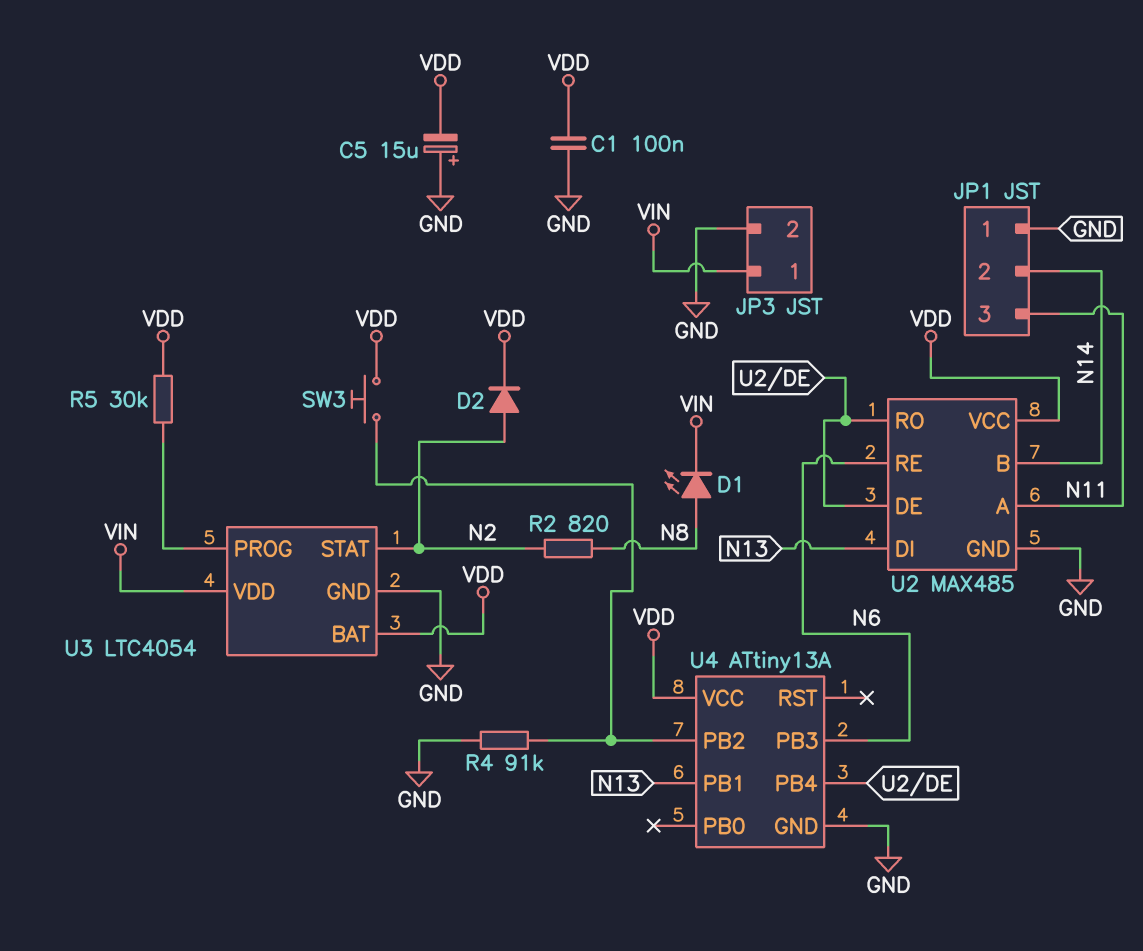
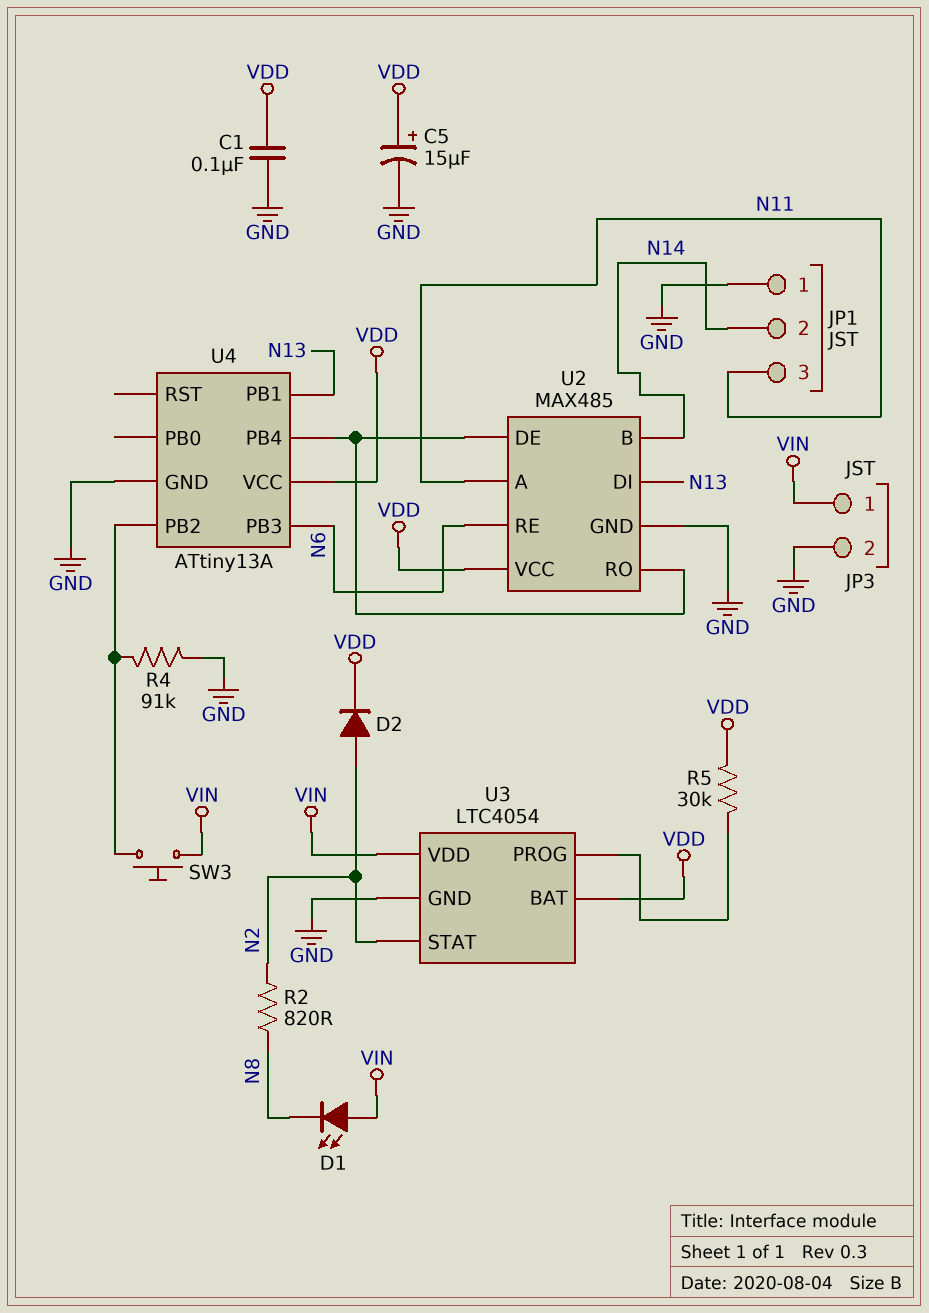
C5: 15uF (plus GND, minus VDD) -> 15uF (plus VDD, minus GND)
D1: LED (A N8, K VIN) -> LED (A VIN, K N8)
SW3: button (U4/PB2, VDD) -> button (U4/PB2, VIN)

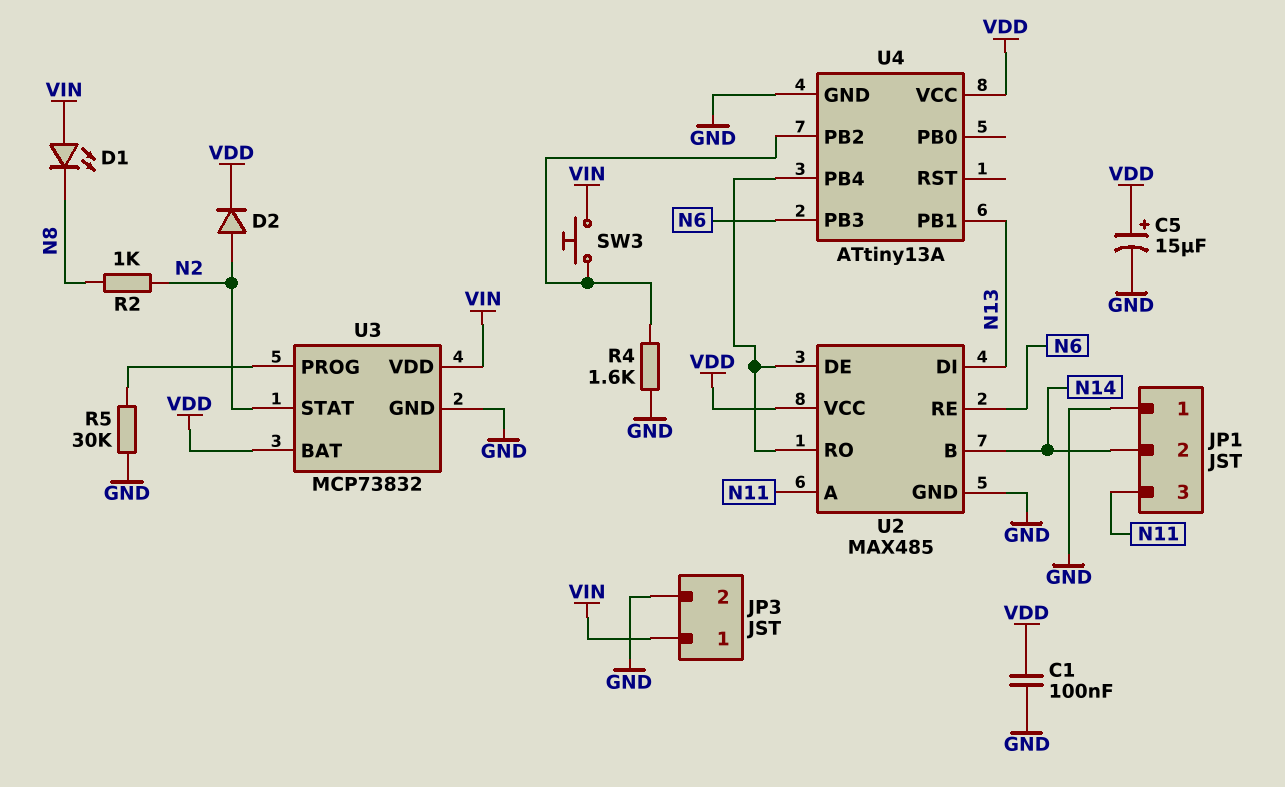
R2: 820 (N2, N8) -> 1k (N2, N8)
R4: 91k (GND, U4/PB2) -> 1.6k (GND, U4/PB2)
R5: 30k (U3/PROG, VDD) -> 30k (GND, U3/PROG)
U3: LTC4054 -> MCP73832

